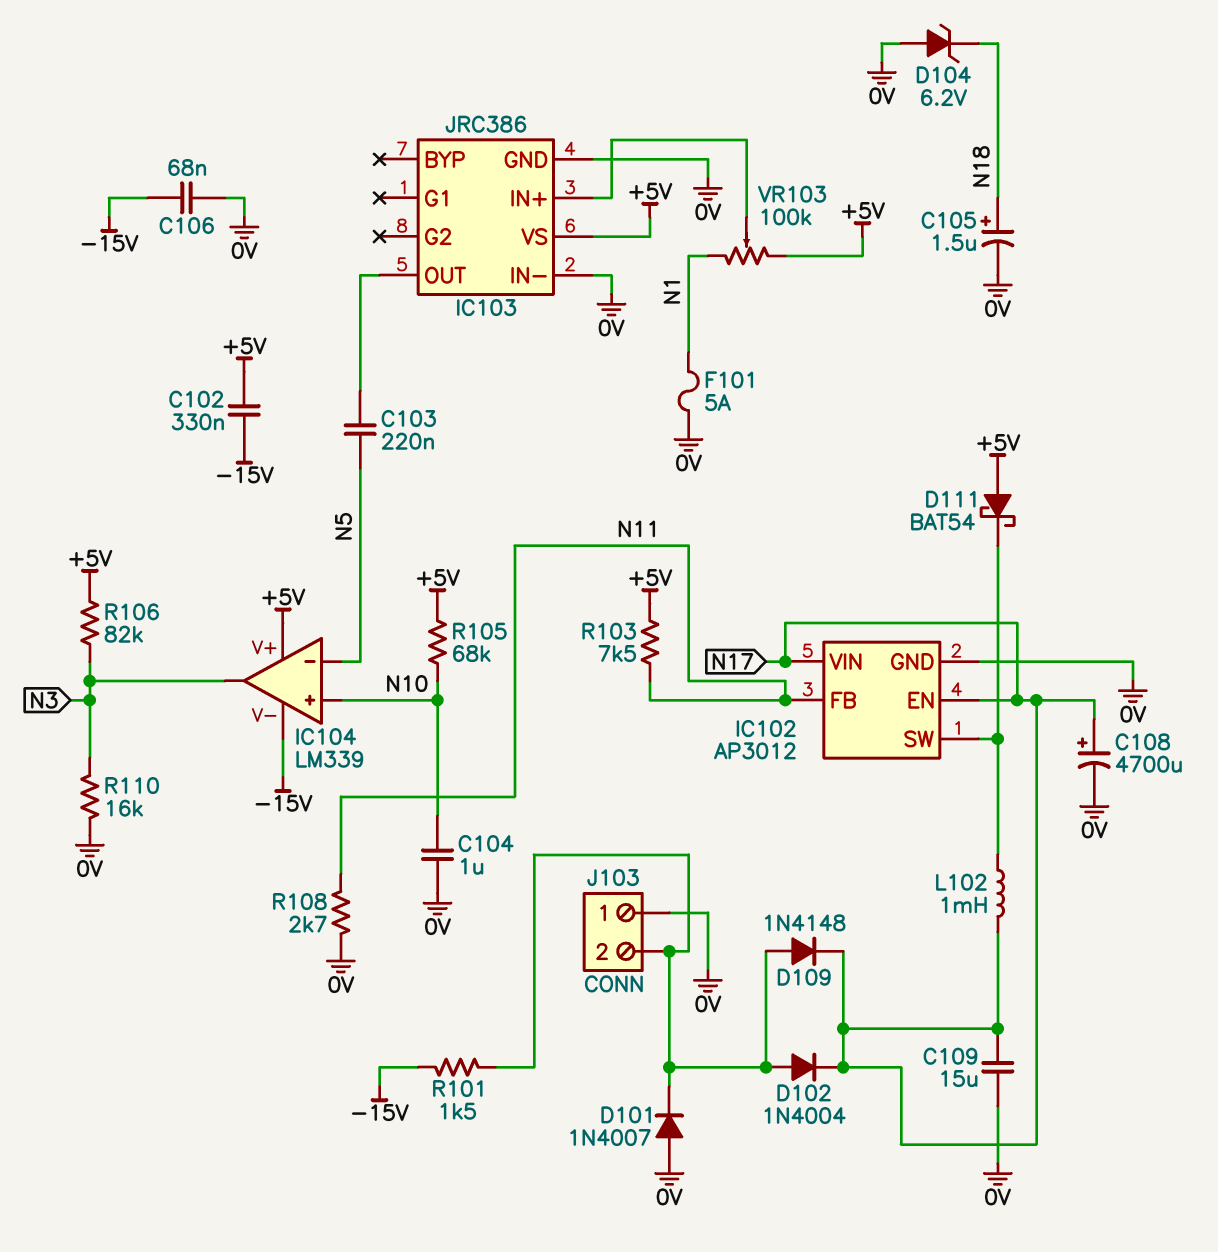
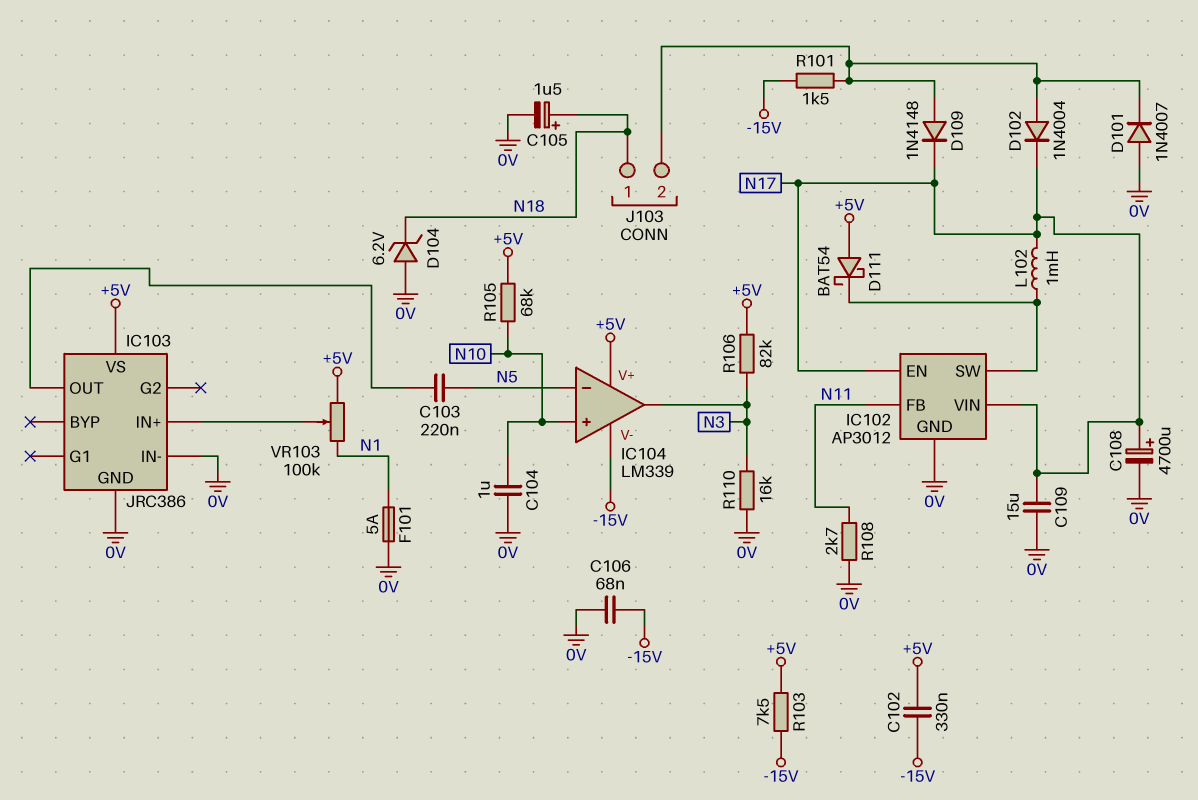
J103 pin 1: 0V -> N18
R103: 7.5k (+5V, N11) -> 7.5k (+5V, -15V)

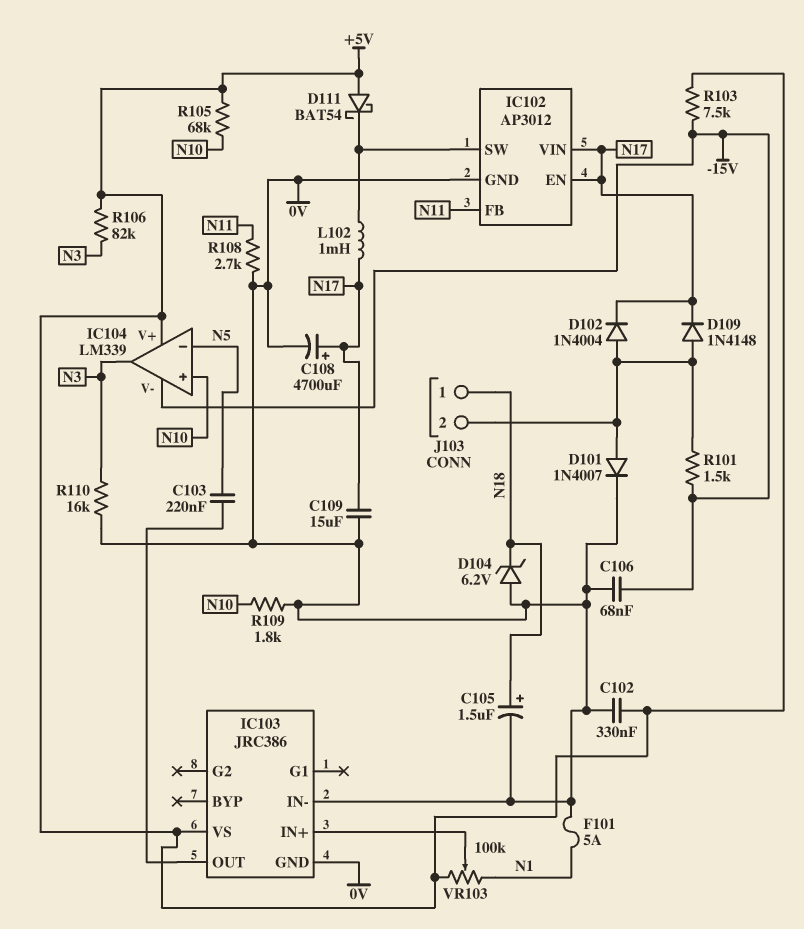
C102: 330nF (+5V, -15V) -> 330nF (+5V, 0V)
C104: 1uF (0V, N10) -> none
D101: diode 1N4007 (A 0V, K J103/2) -> diode 1N4007 (A J103/2, K 0V)
R109: none -> 1.8k (0V, N10)

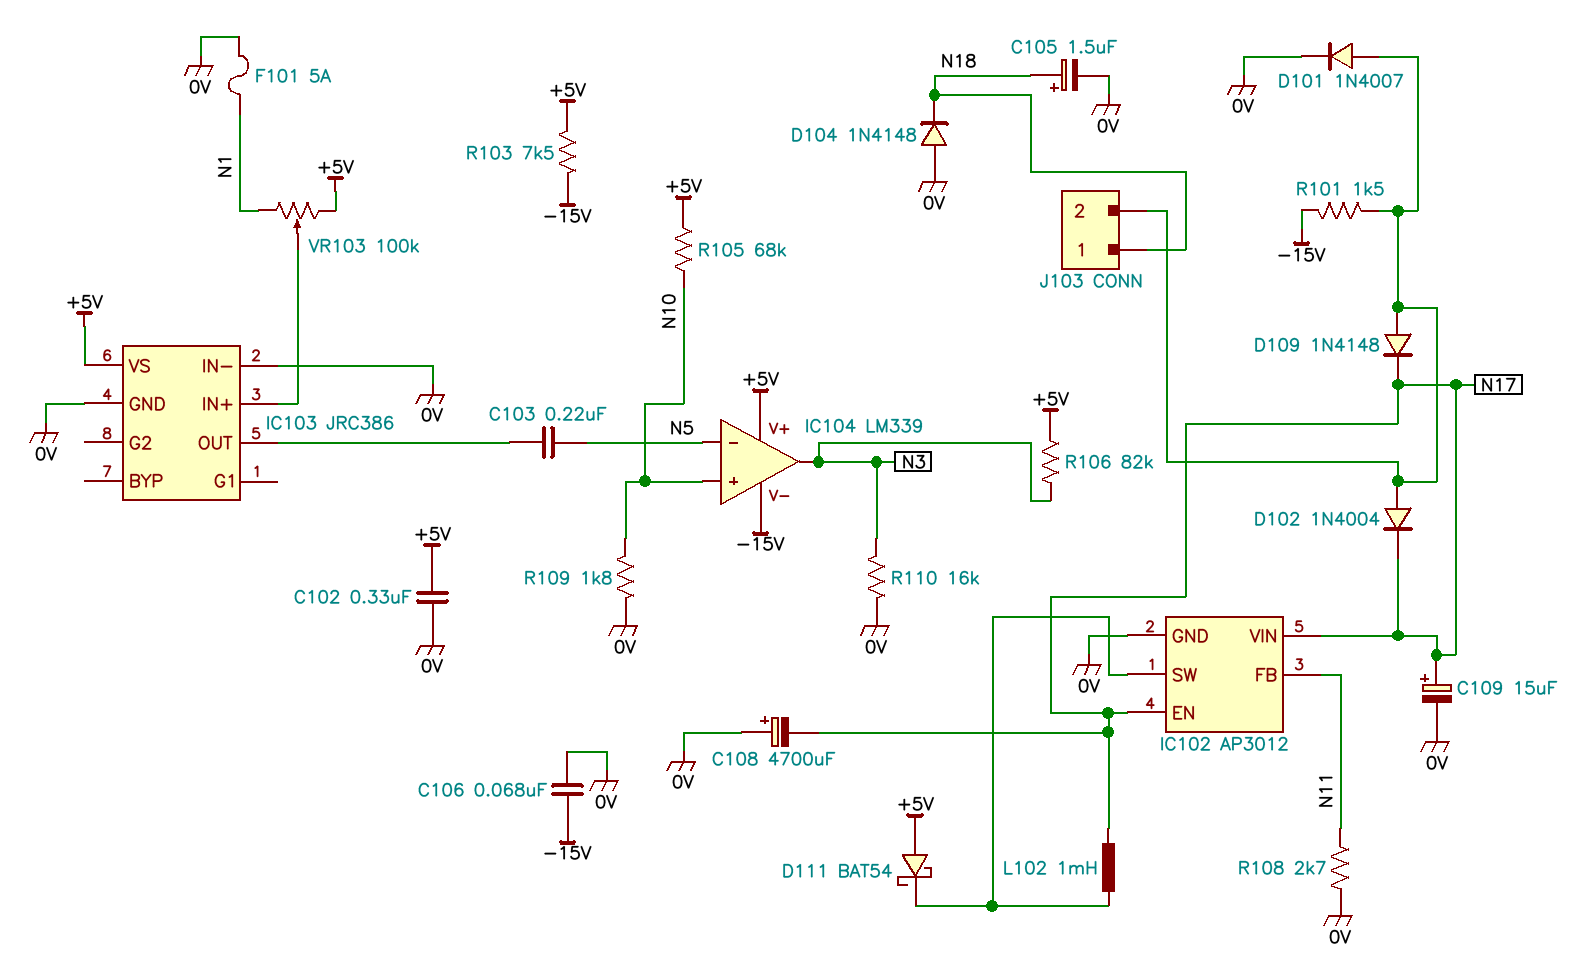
C108: 4700uF (plus N17, minus 0V) -> 4700uF (plus 0V, minus N17)
C109: 15uF (0V, N17) -> 15uF (plus N17, minus 0V)
D104: zener 6.2V (A 0V, K N18) -> diode 1N4148 (A 0V, K N18)

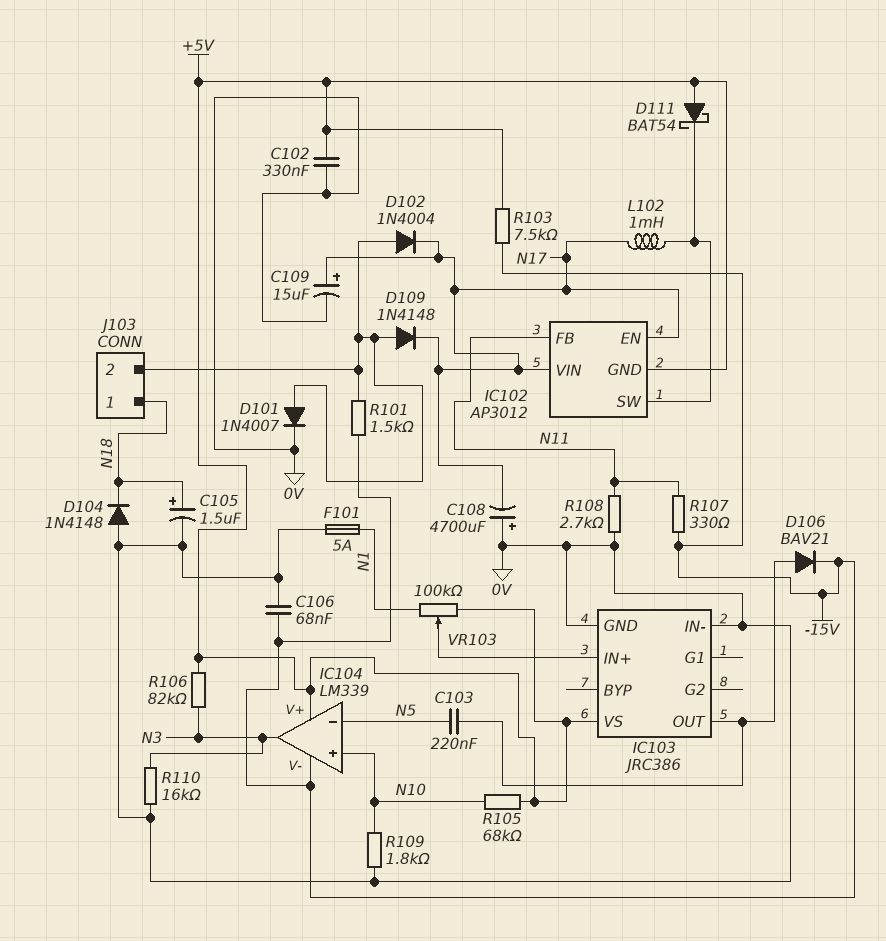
D106: none -> diode BAV21 (A IC103/OUT, K -15V)
IC102 pin GND: 0V -> +5V
R107: none -> 330 (-15V, N11)

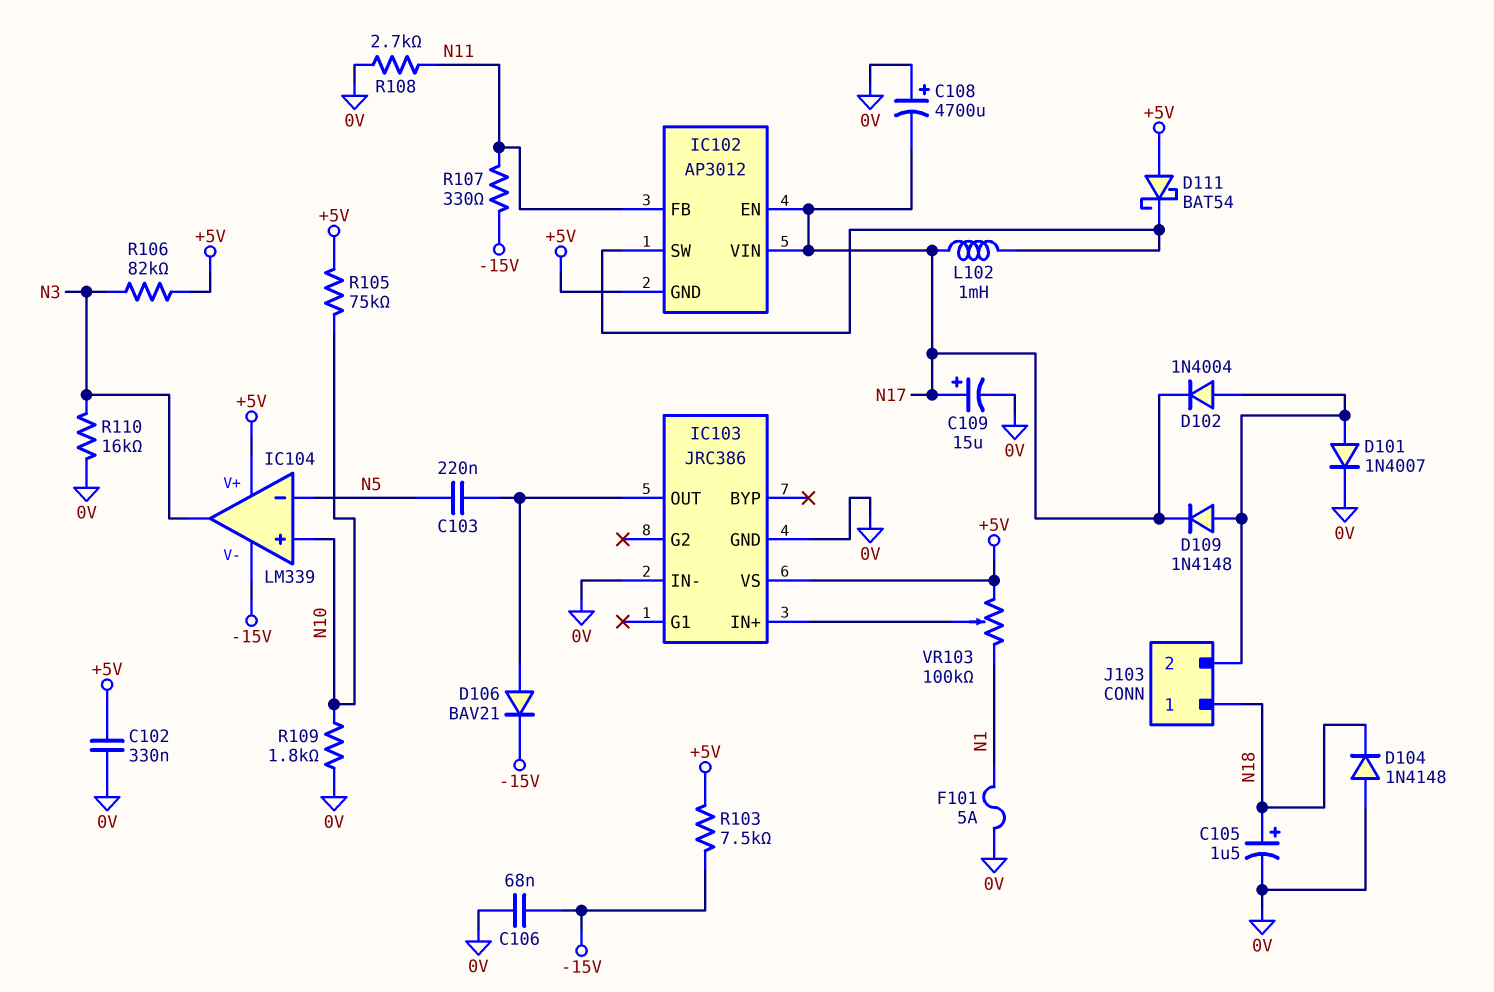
R101: 1.5k (-15V, J103/2) -> none
R105: 68k (+5V, N10) -> 75k (+5V, N10)

